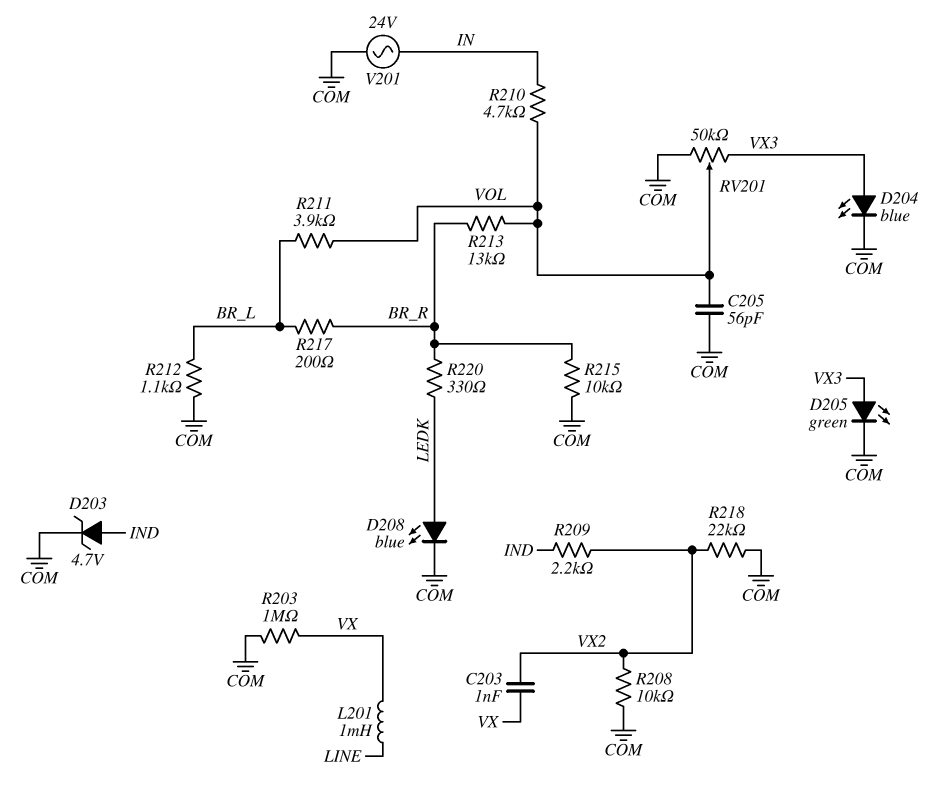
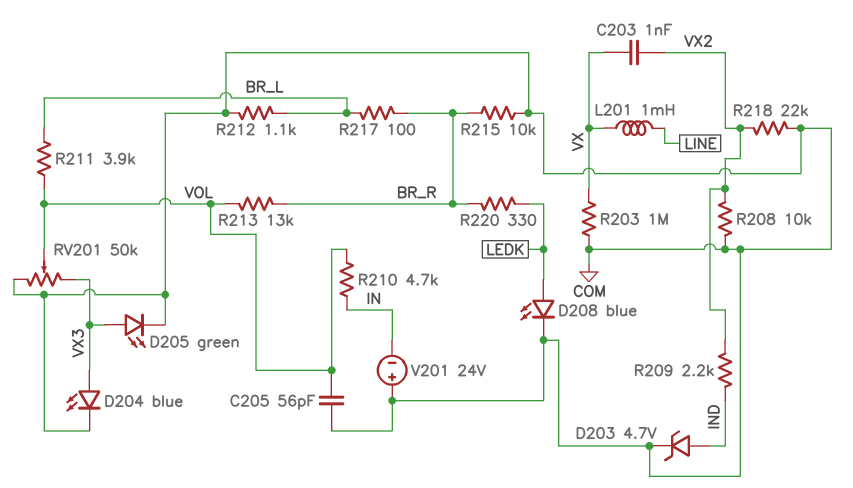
R217: 200 (BR_L, BR_R) -> 100 (BR_L, BR_R)
V201: AC 24V (COM, IN) -> 24V (plus COM, minus IN)

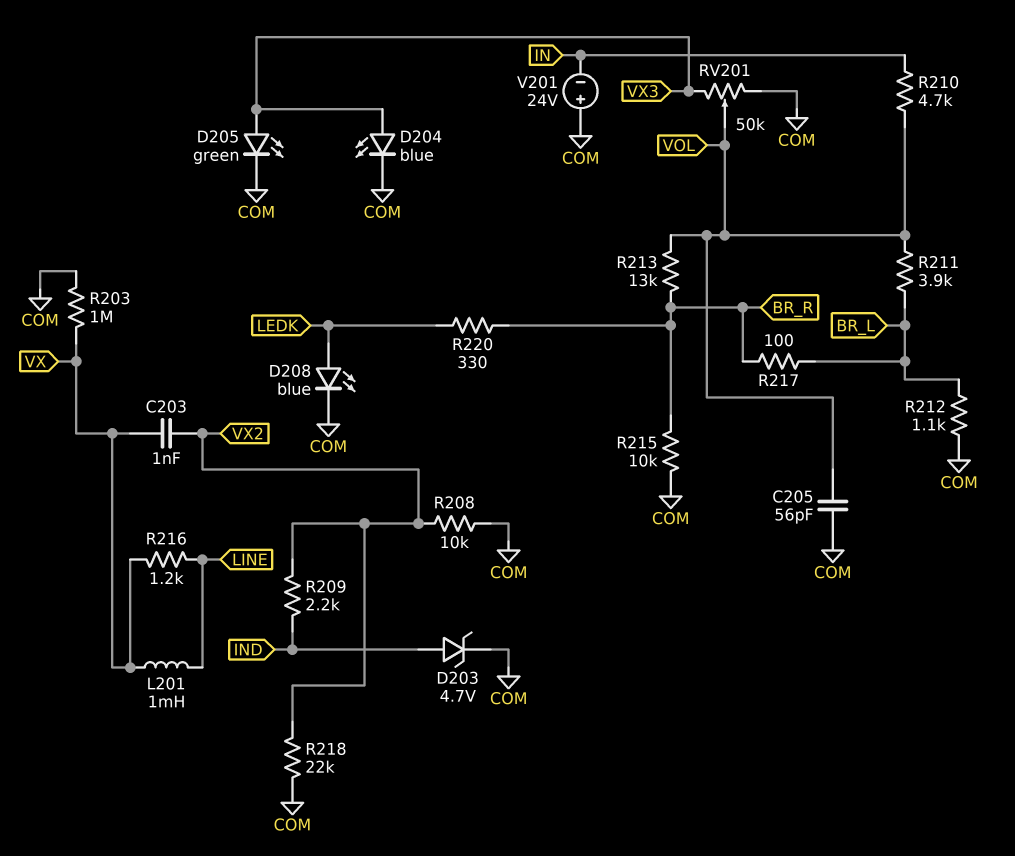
R216: none -> 1.2k (LINE, VX)

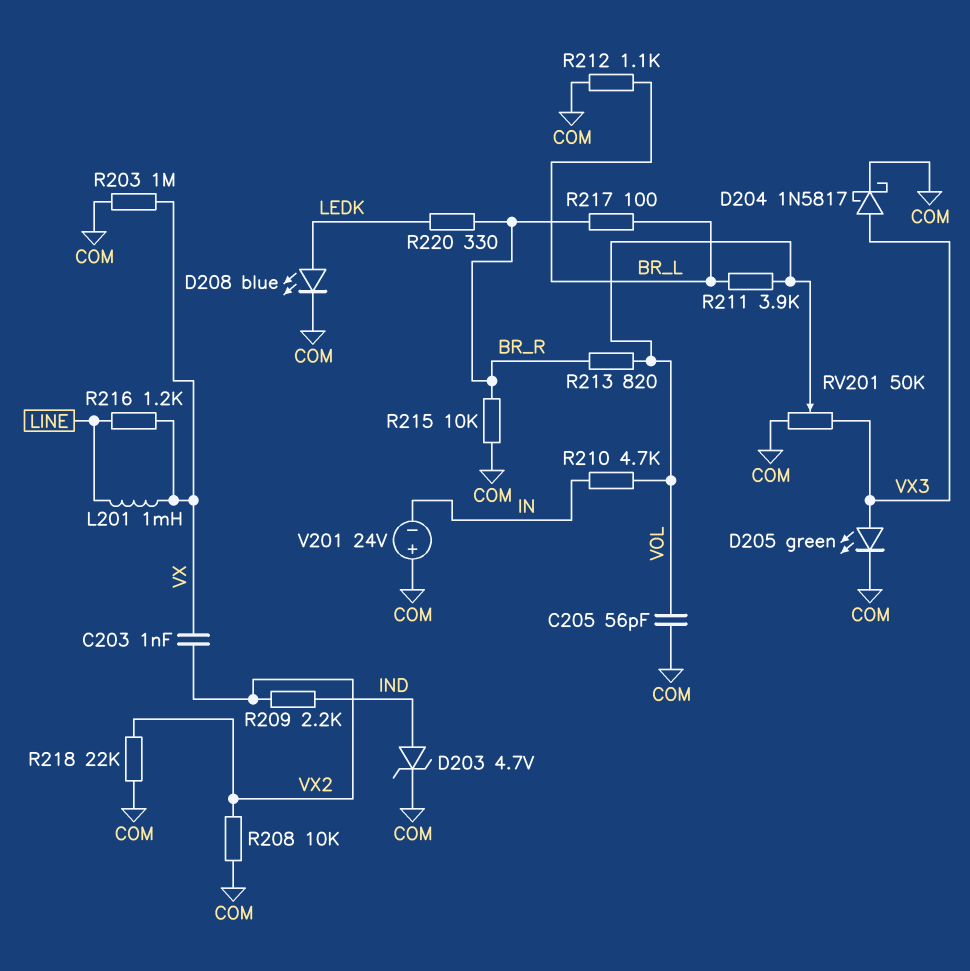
D204: LED blue (A VX3, K COM) -> schottky 1N5817 (A VX3, K COM)
R213: 13k (BR_R, VOL) -> 820 (BR_R, VOL)

